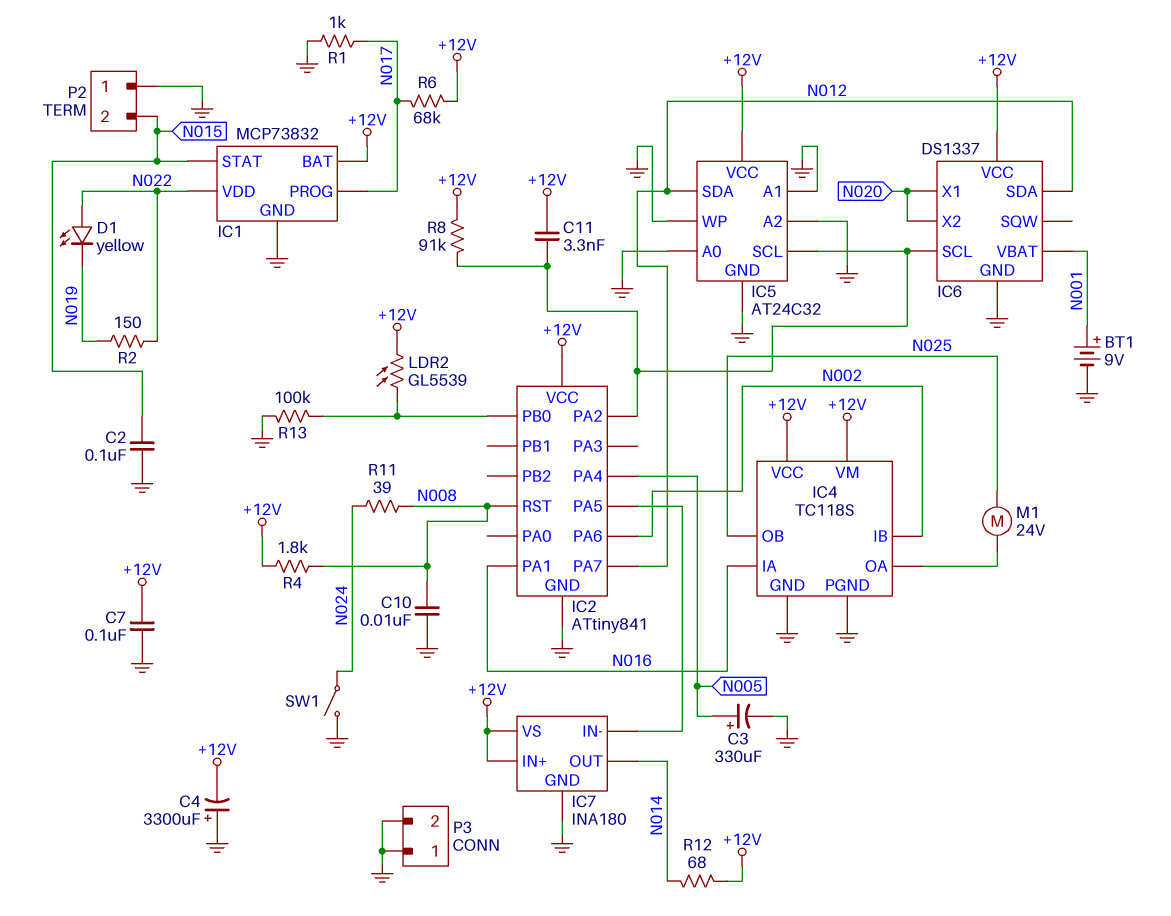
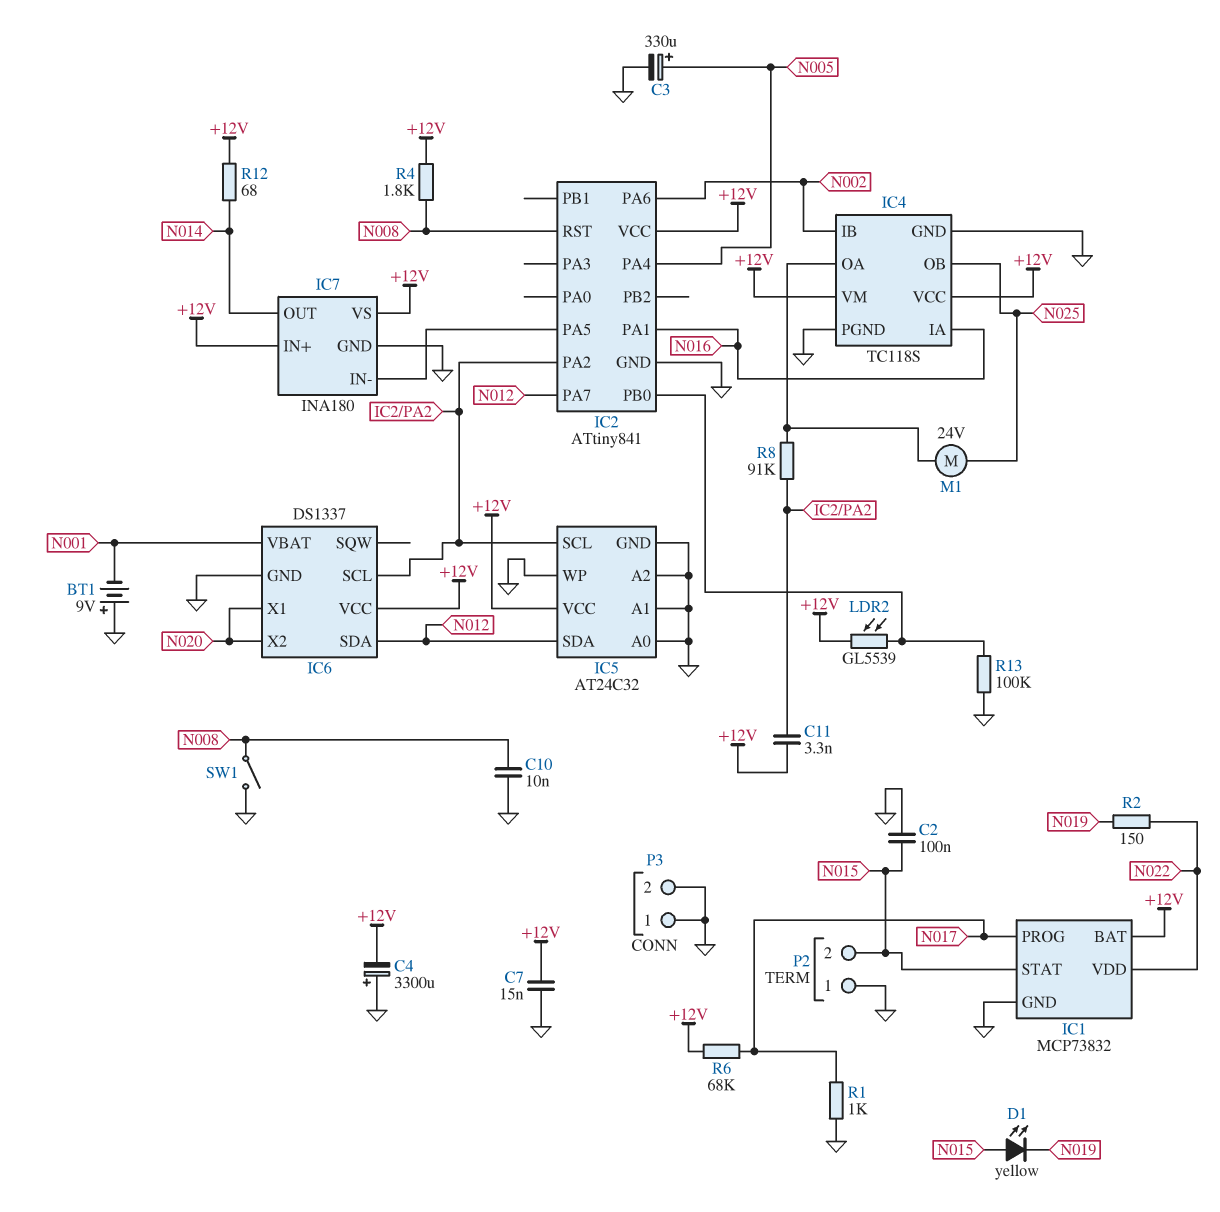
BT1: 9V (plus N001, minus GND) -> 9V (plus GND, minus N001)
C7: 100nF (+12V, GND) -> 15nF (+12V, GND)
D1: LED yellow (A N022, K N019) -> LED yellow (A N015, K N019)
R8: 91k (+12V, IC2/PA2) -> 91k (IC2/PA2, IC4/OA)
R11: 39 (N008, N024) -> none
SW1: switch (GND, N024) -> switch (GND, N008)

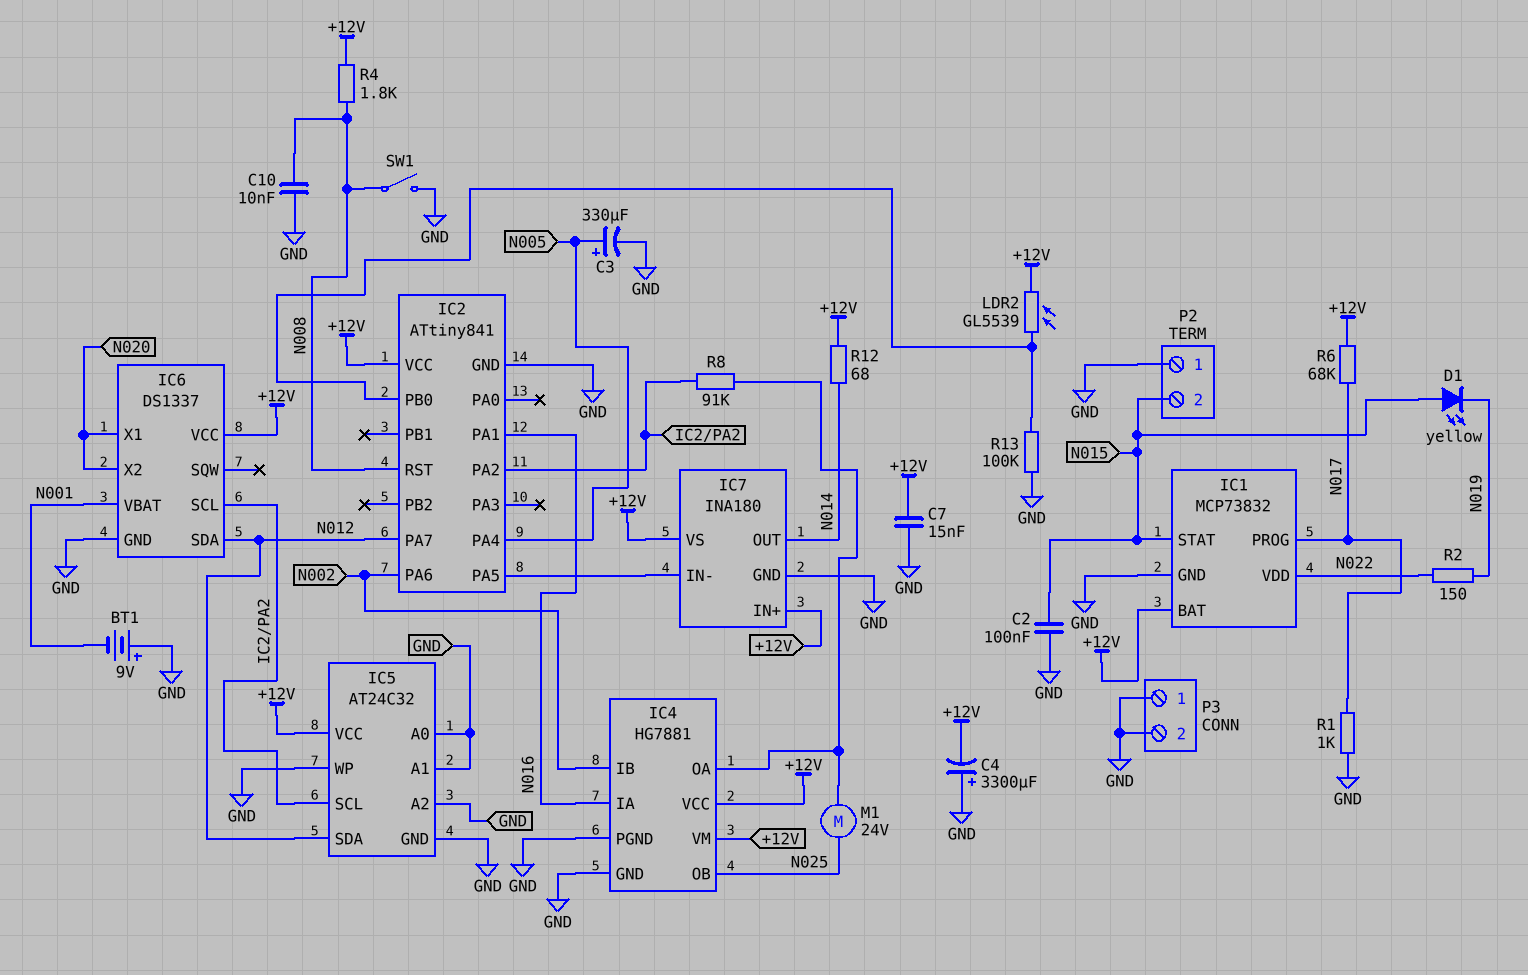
C11: 3.3nF (+12V, IC2/PA2) -> none
IC4: TC118S -> HG7881

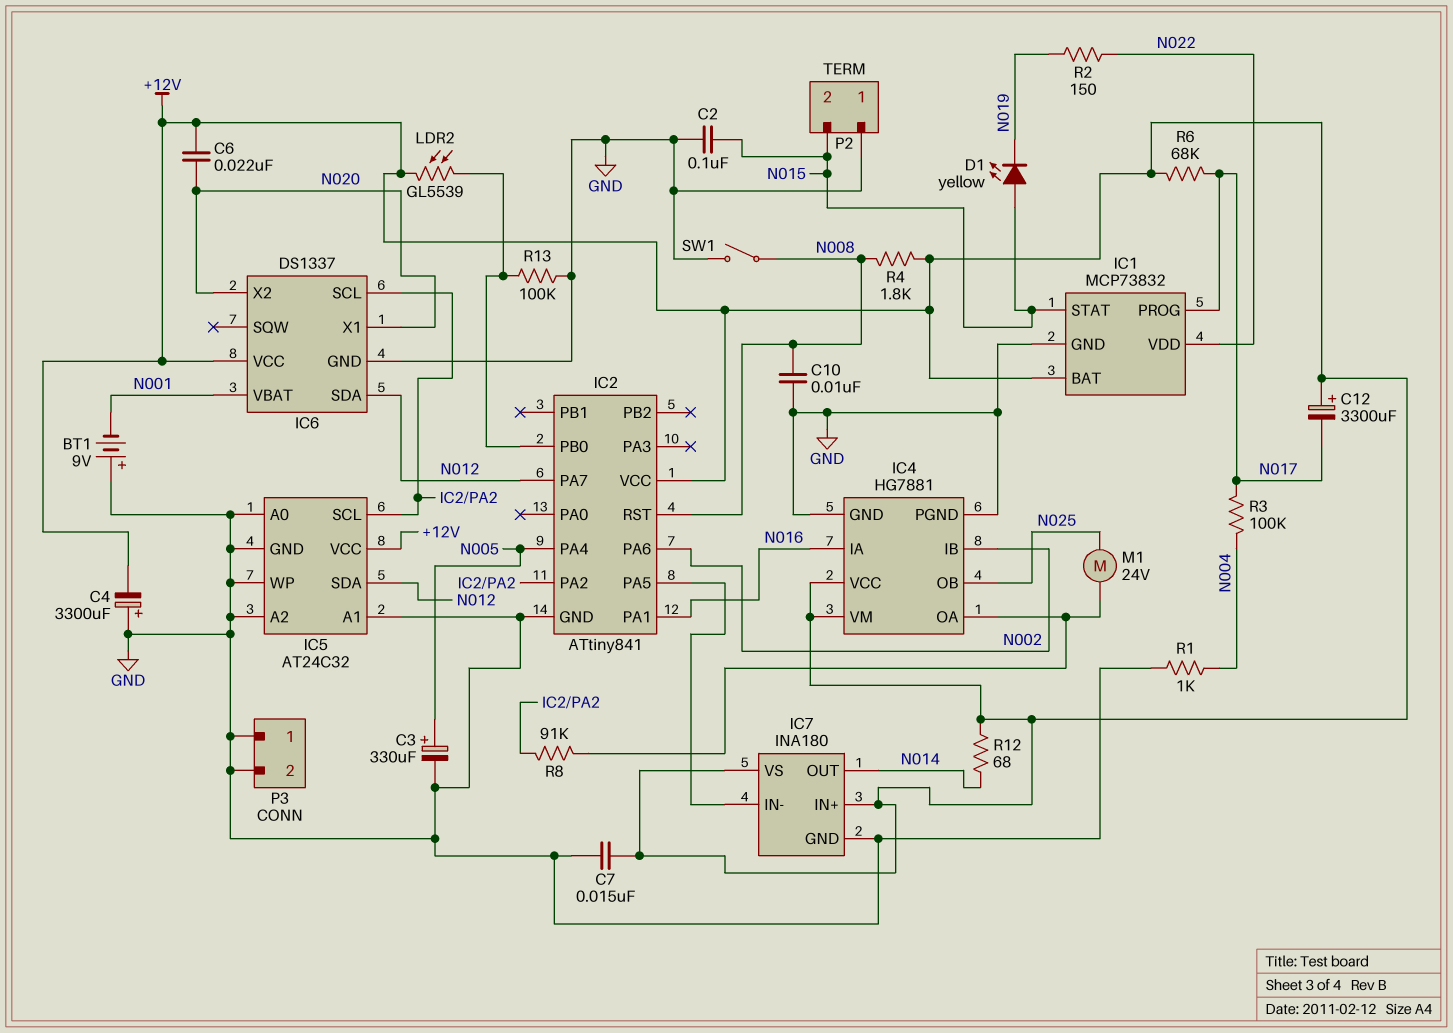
C6: none -> 22nF (+12V, N020)
C12: none -> 3300uF (plus +12V, minus N017)
R1: 1k (GND, N017) -> 1k (GND, N004)
R3: none -> 100k (N004, N017)

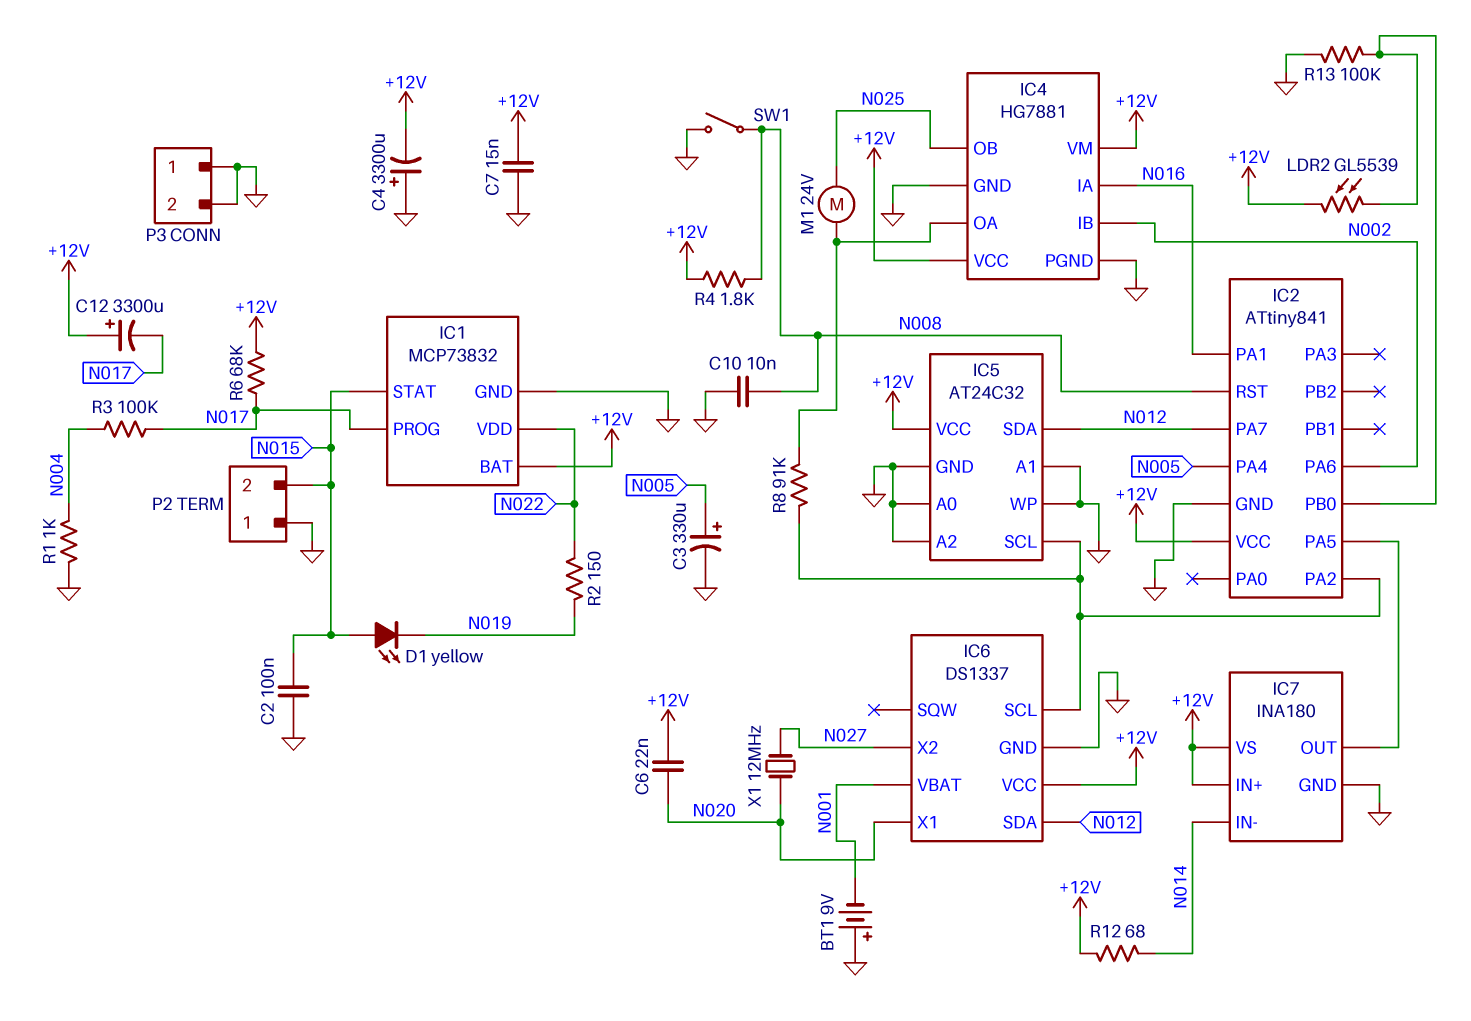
IC6 pin X2: N020 -> N027
IC7 pin IN-: IC2/PA5 -> N014
IC7 pin OUT: N014 -> IC2/PA5
X1: none -> 12MHz (N020, N027)

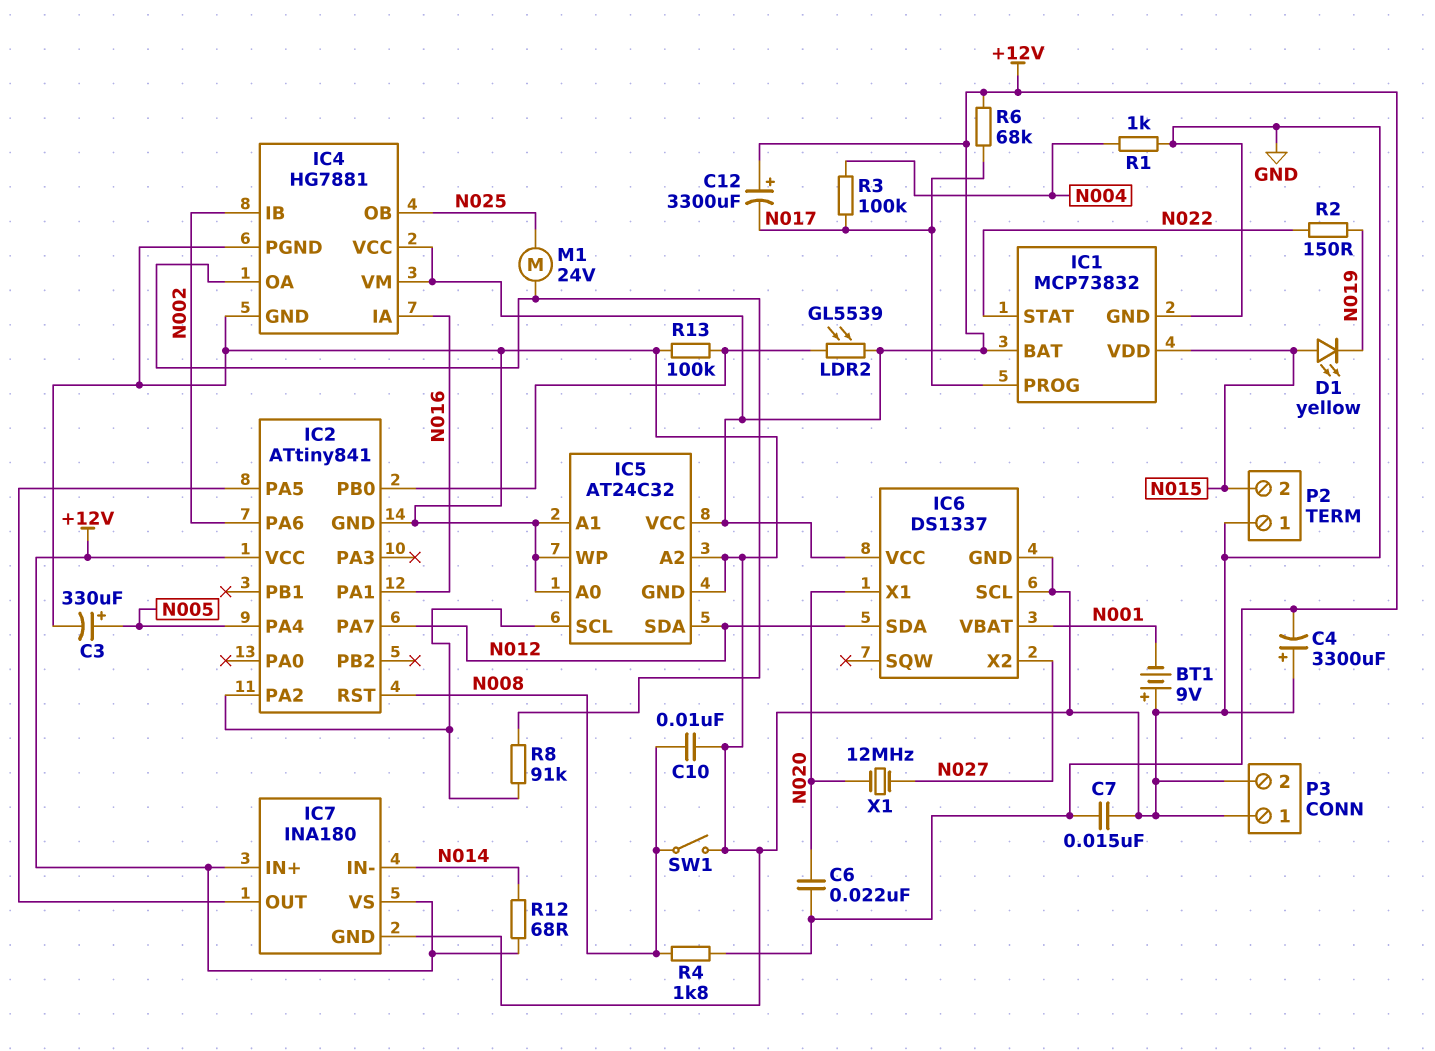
C2: 100nF (GND, N015) -> none
IC1 pin STAT: N015 -> N022
IC1 pin VDD: N022 -> N015
IC6 pin SCL: IC2/PA2 -> GND

